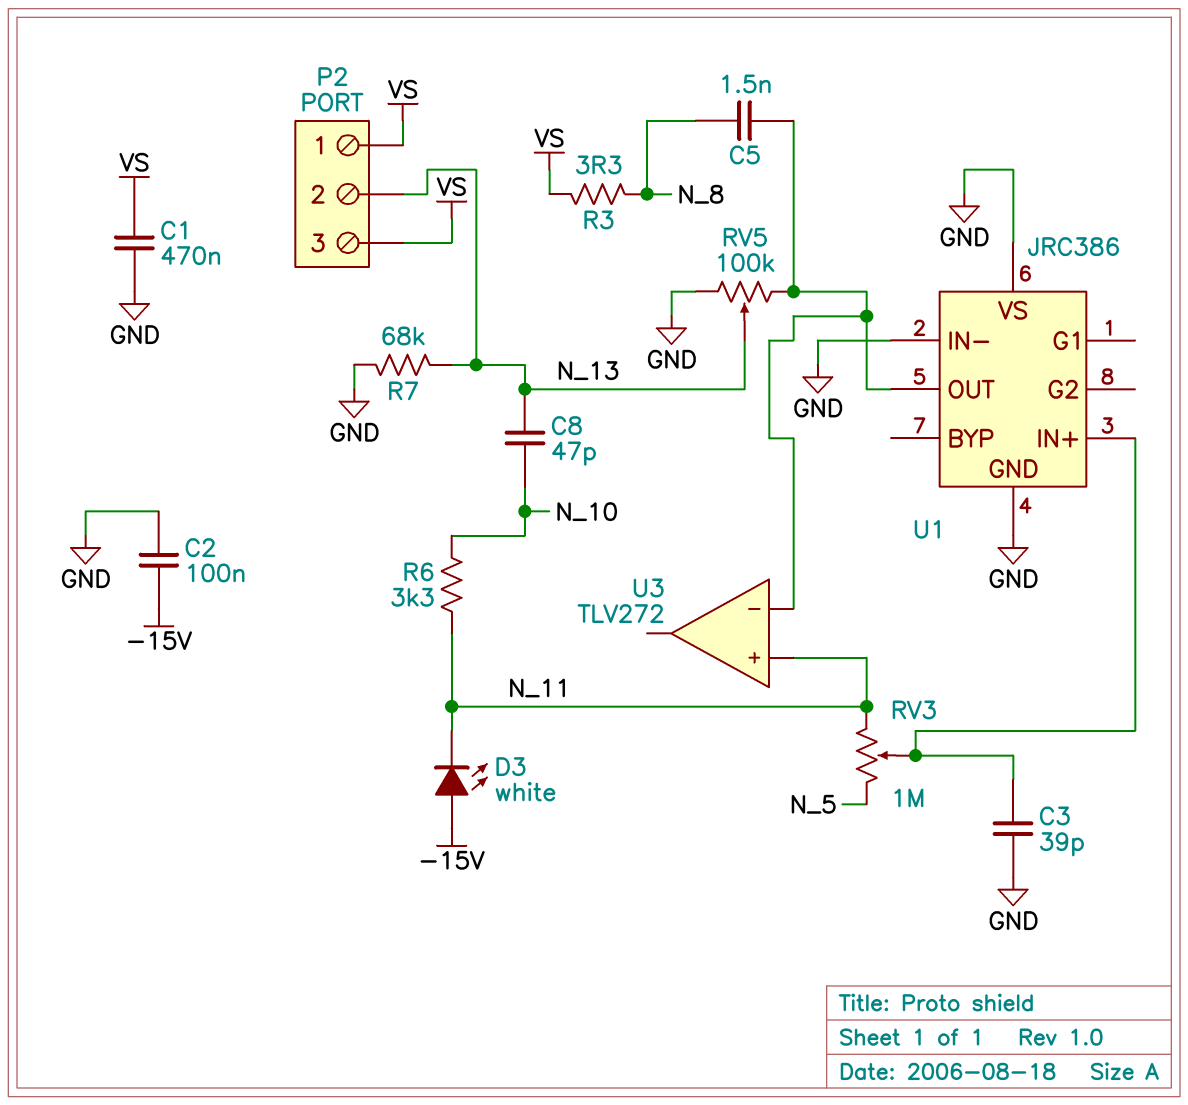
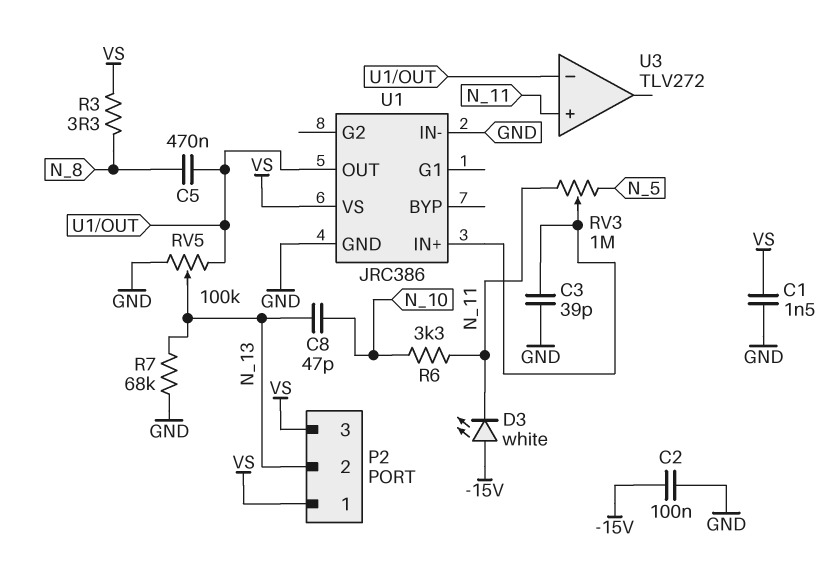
C1: 470nF (GND, VS) -> 1.5nF (GND, VS)
C5: 1.5nF (N_8, U1/OUT) -> 470nF (N_8, U1/OUT)
U1 pin VS: GND -> VS

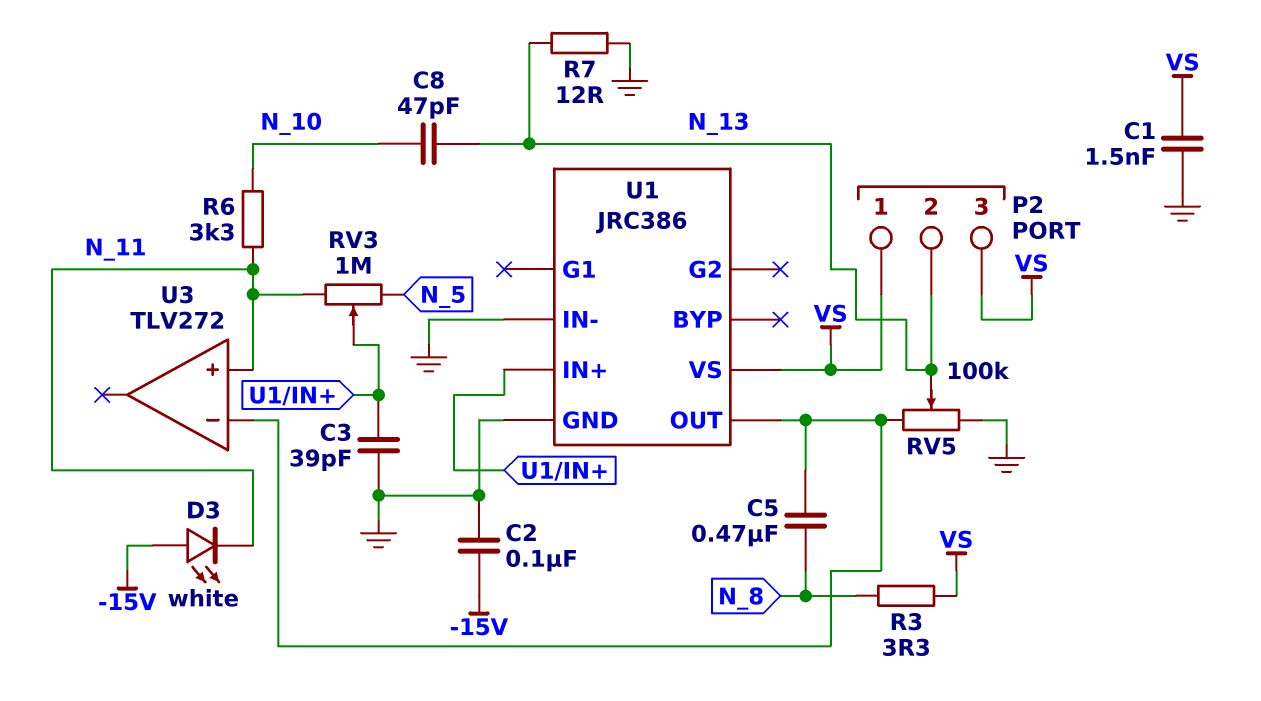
R7: 68k (GND, N_13) -> 12 (GND, N_13)

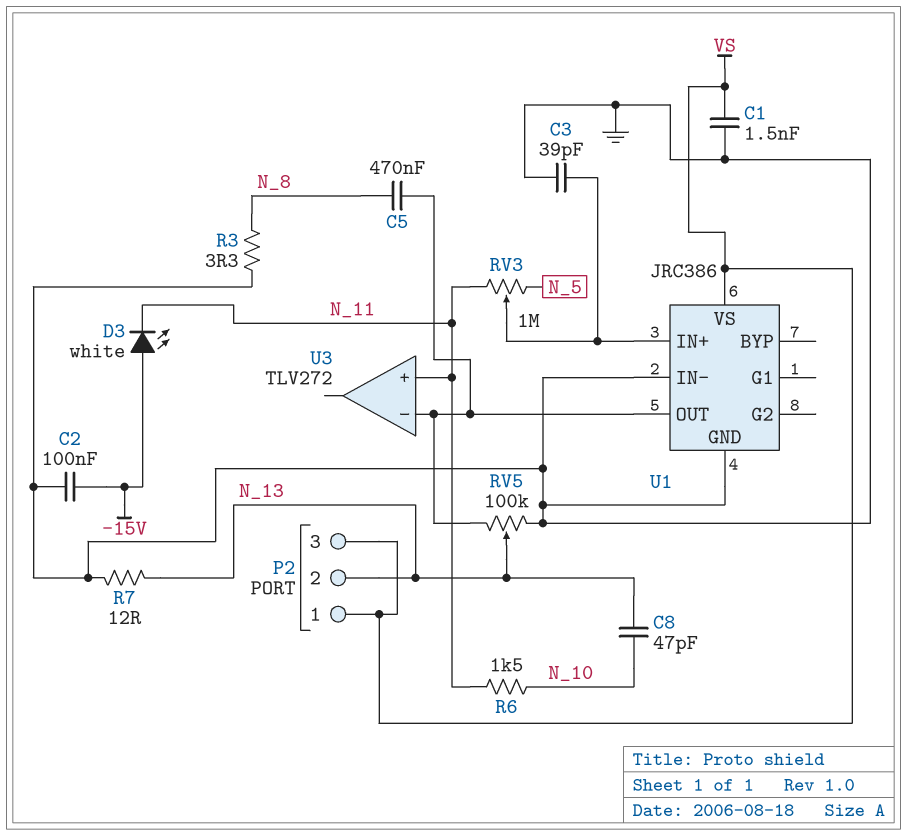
R3: 3.3 (N_8, VS) -> 3.3 (GND, N_8)
R6: 3.3k (N_10, N_11) -> 1.5k (N_10, N_11)

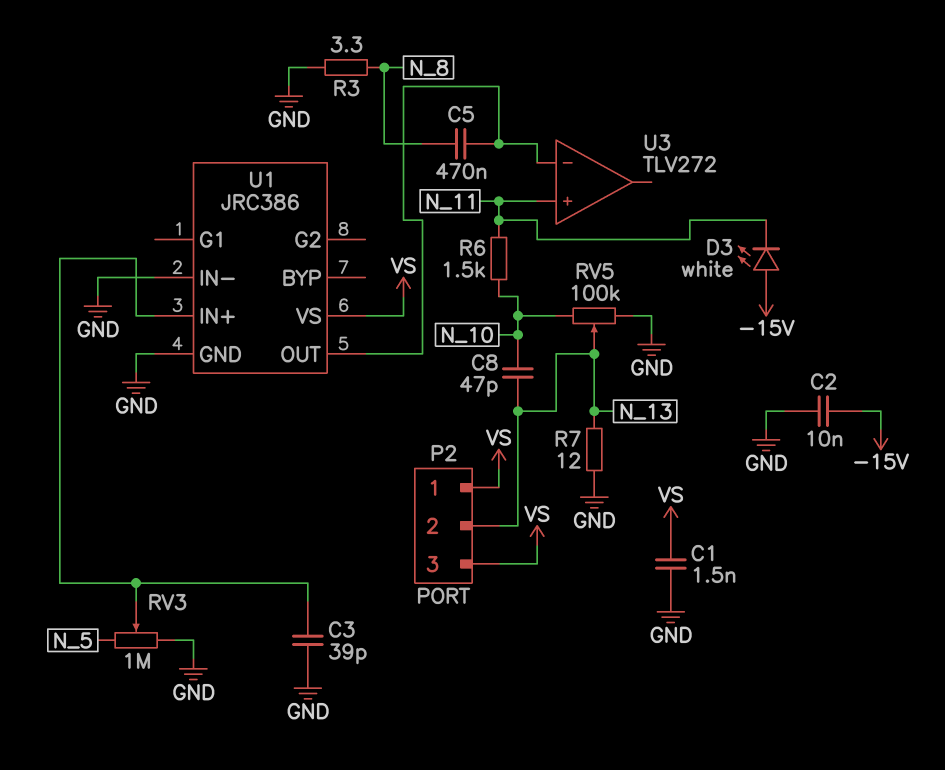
C2: 100nF (-15V, GND) -> 10nF (-15V, GND)
RV3: 1M (N_5, N_11, wiper U1/IN+) -> 1M (GND, N_5, wiper U1/IN+)
RV5: 100k (GND, U1/OUT, wiper N_13) -> 100k (GND, N_10, wiper N_13)

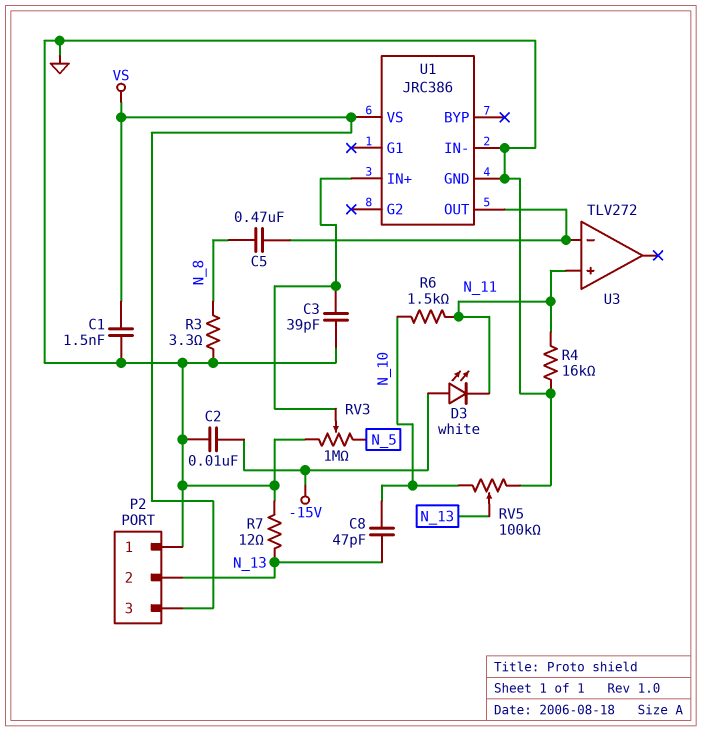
P2 pin 1: VS -> GND
R4: none -> 16k (GND, N_11)

